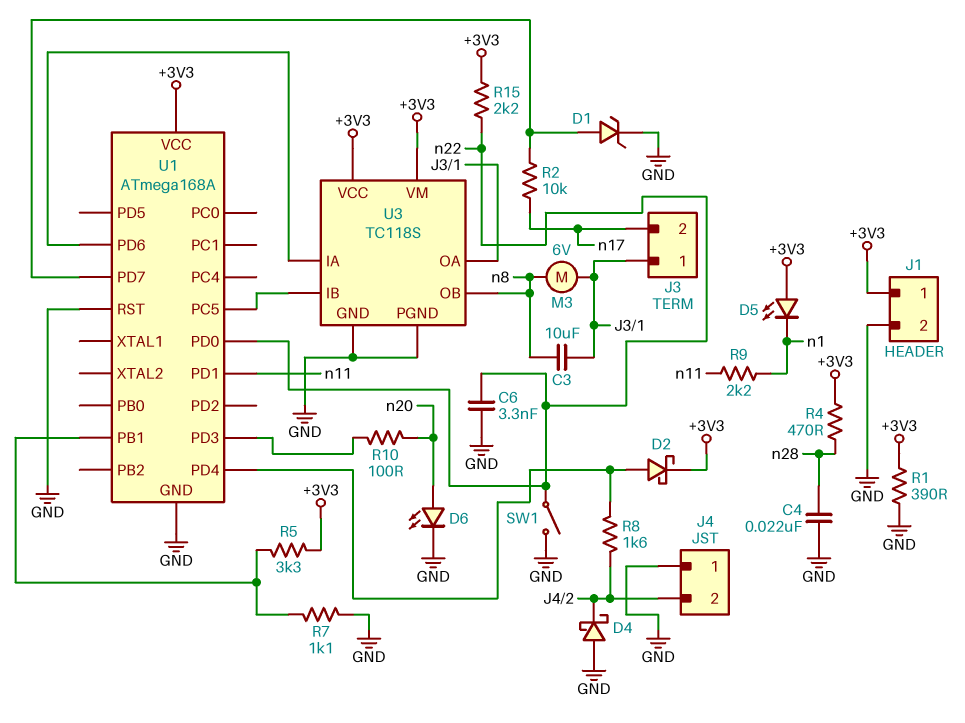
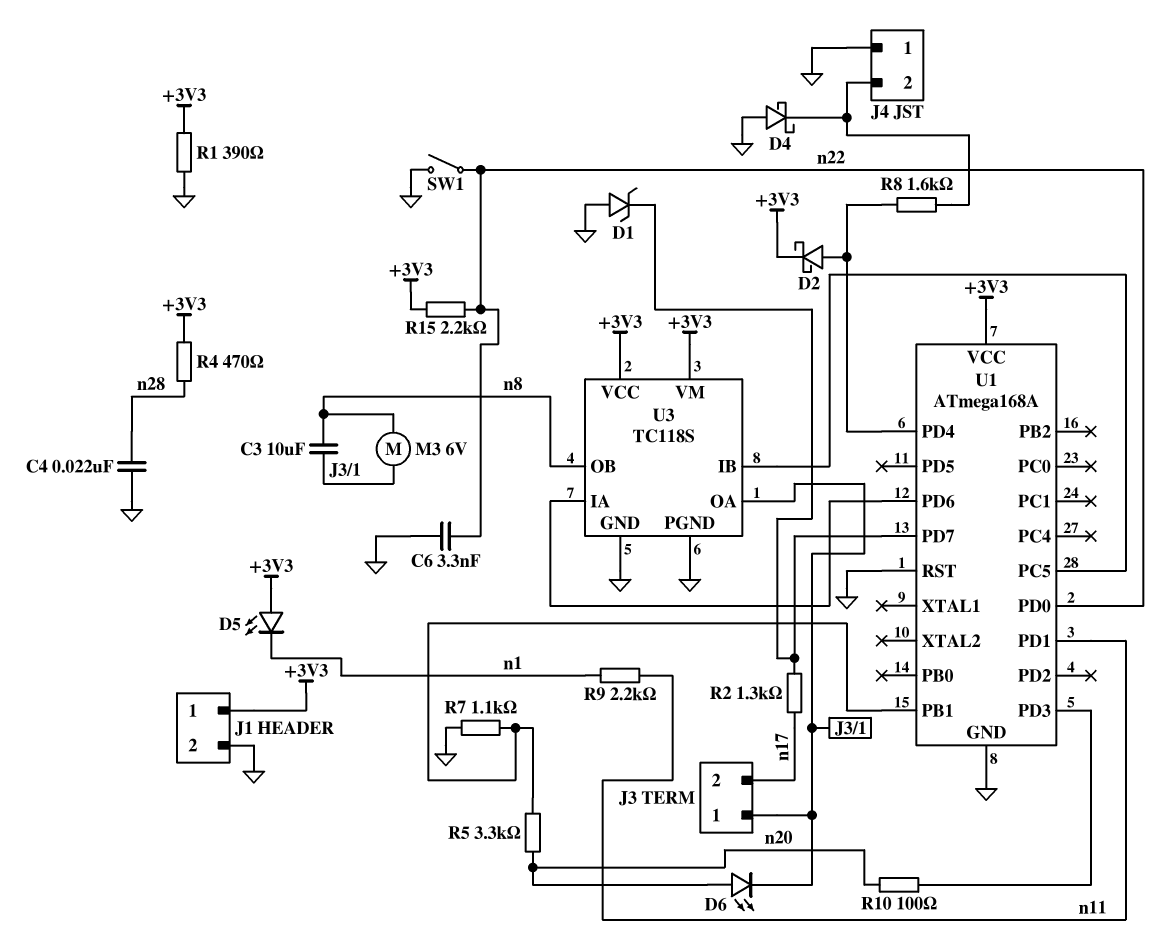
D1: zener (A U1/PD7, K GND) -> zener (A GND, K U1/PD7)
D6: LED (A n20, K GND) -> LED (A n20, K J3/1)
R2: 10k (U1/PD7, n17) -> 1.3k (U1/PD7, n17)
R5: 3.3k (+3V3, U1/PB1) -> 3.3k (U1/PB1, n20)

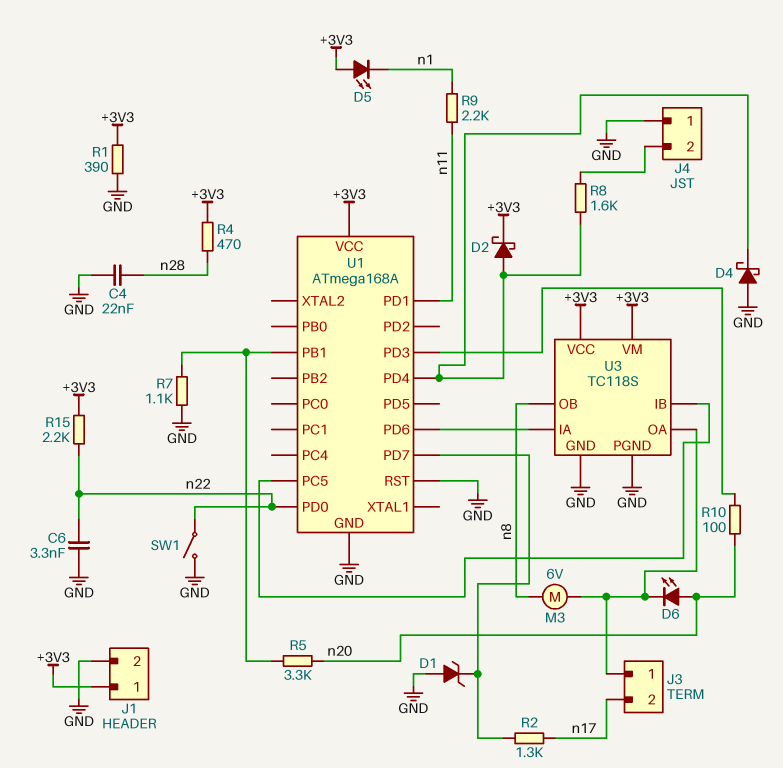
C3: 10uF (J3/1, n8) -> none
D4: schottky (A GND, K J4/2) -> schottky (A GND, K U1/PD4)

